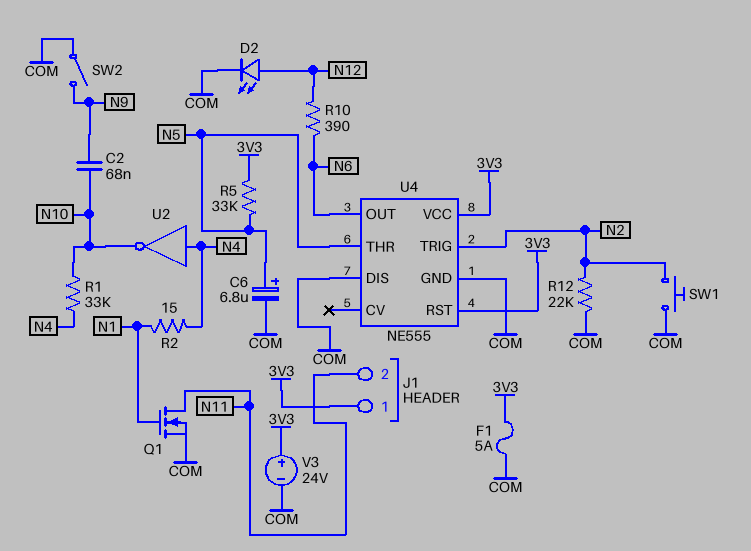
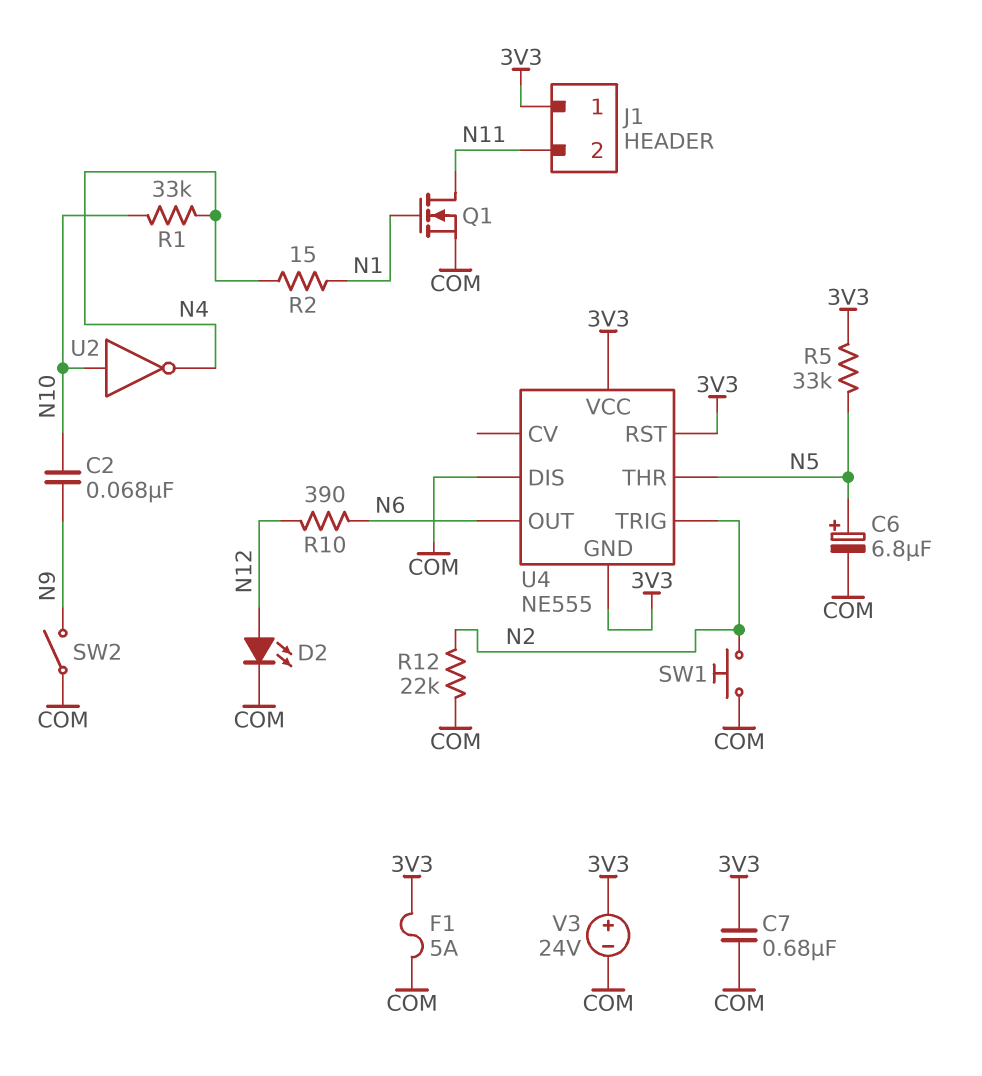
C7: none -> 680nF (3V3, COM)
U2: NOT (in N4, out N10) -> NOT (in N10, out N4)
U4 pin GND: COM -> 3V3

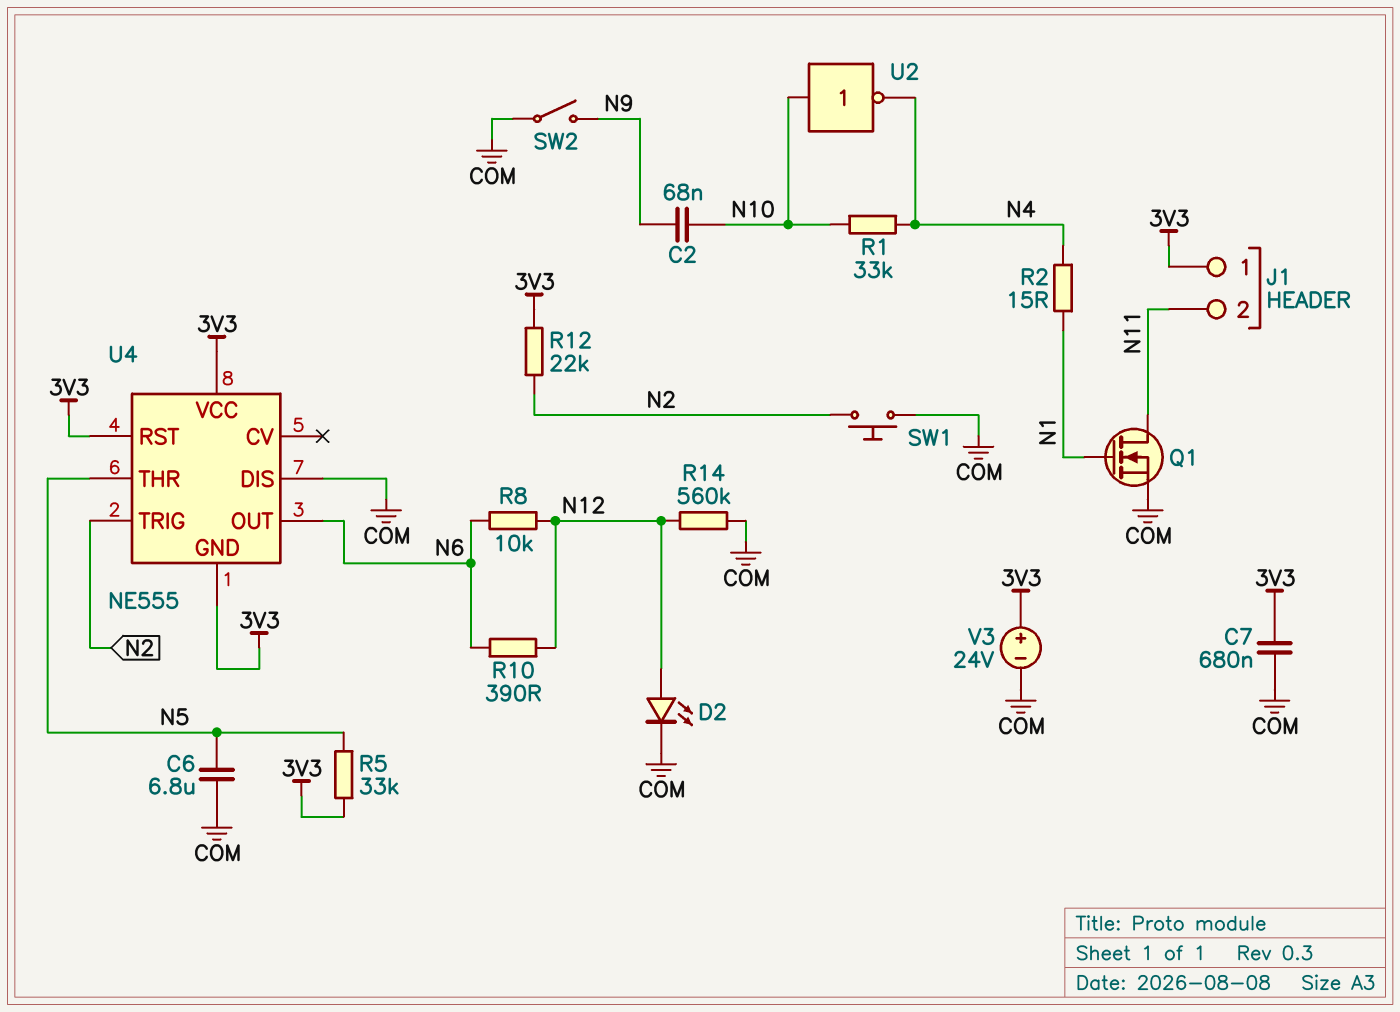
C6: 6.8uF (plus N5, minus COM) -> 6.8uF (COM, N5)
F1: 5A (3V3, COM) -> none
R8: none -> 10k (N6, N12)
R12: 22k (COM, N2) -> 22k (3V3, N2)
R14: none -> 560k (COM, N12)

